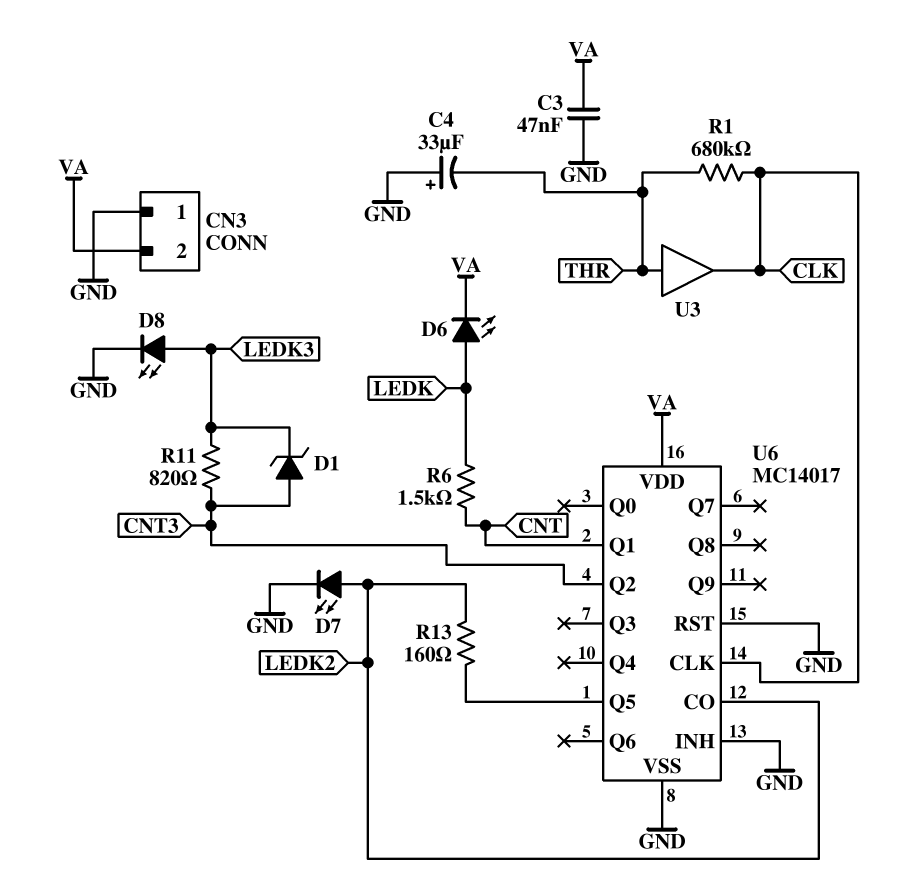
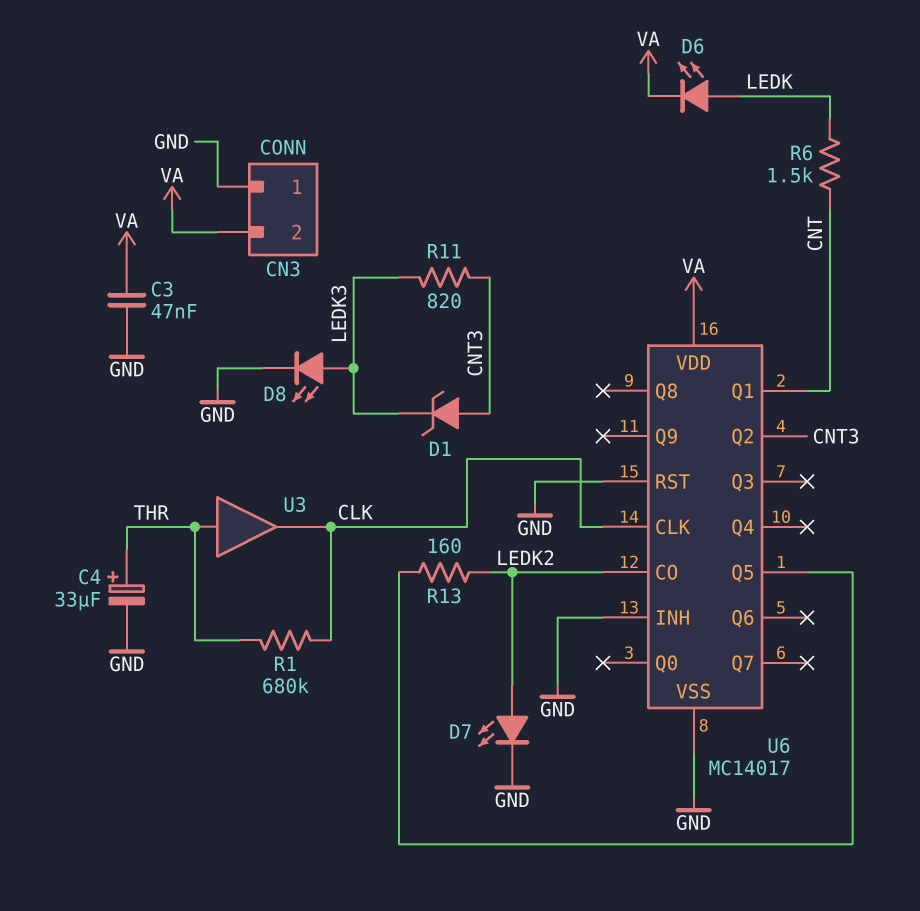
C4: 33uF (plus GND, minus THR) -> 33uF (plus THR, minus GND)

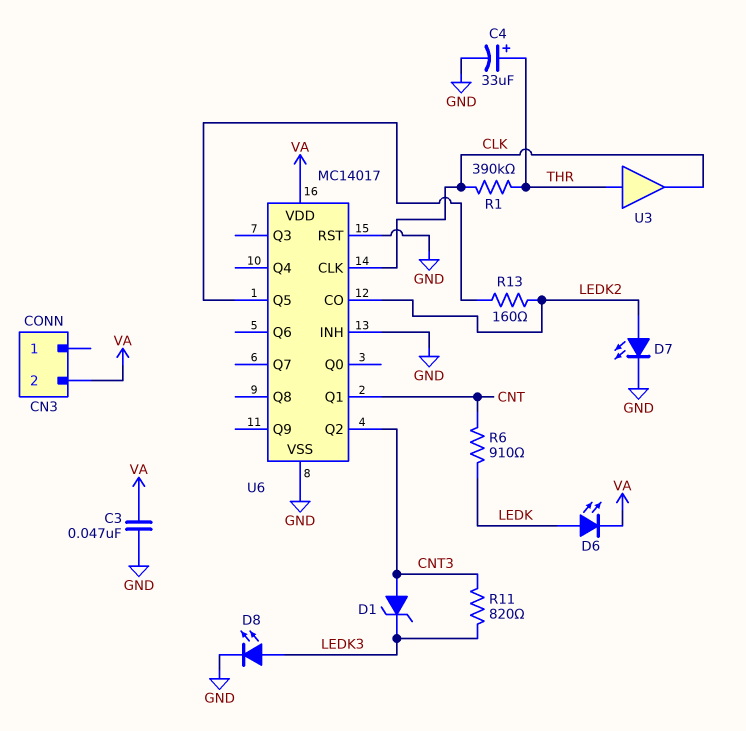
CN3 pin 1: GND -> none
R1: 680k (CLK, THR) -> 390k (CLK, THR)
R6: 1.5k (CNT, LEDK) -> 910 (CNT, LEDK)

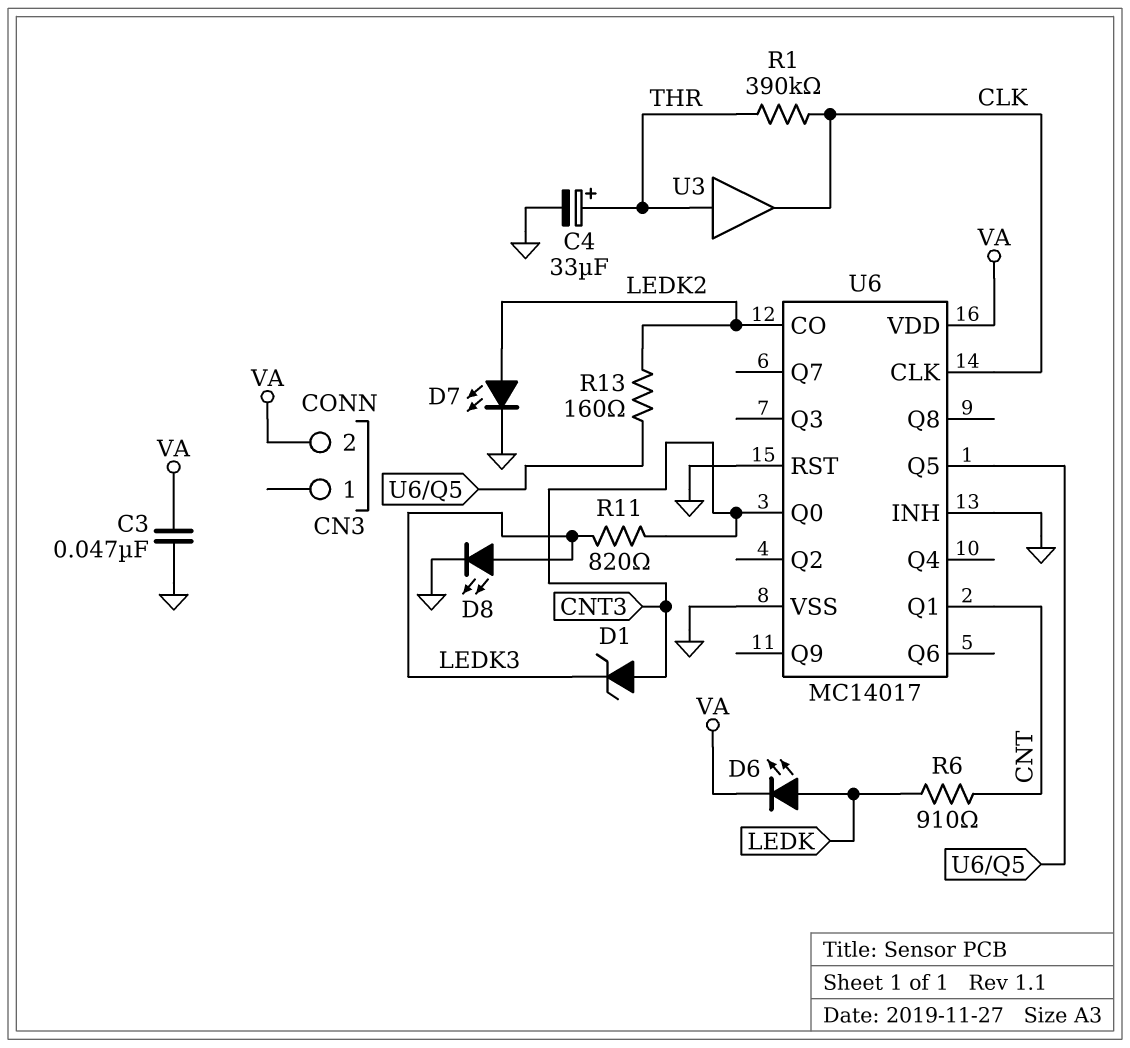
U6 pin Q0: none -> CNT3
U6 pin Q2: CNT3 -> none

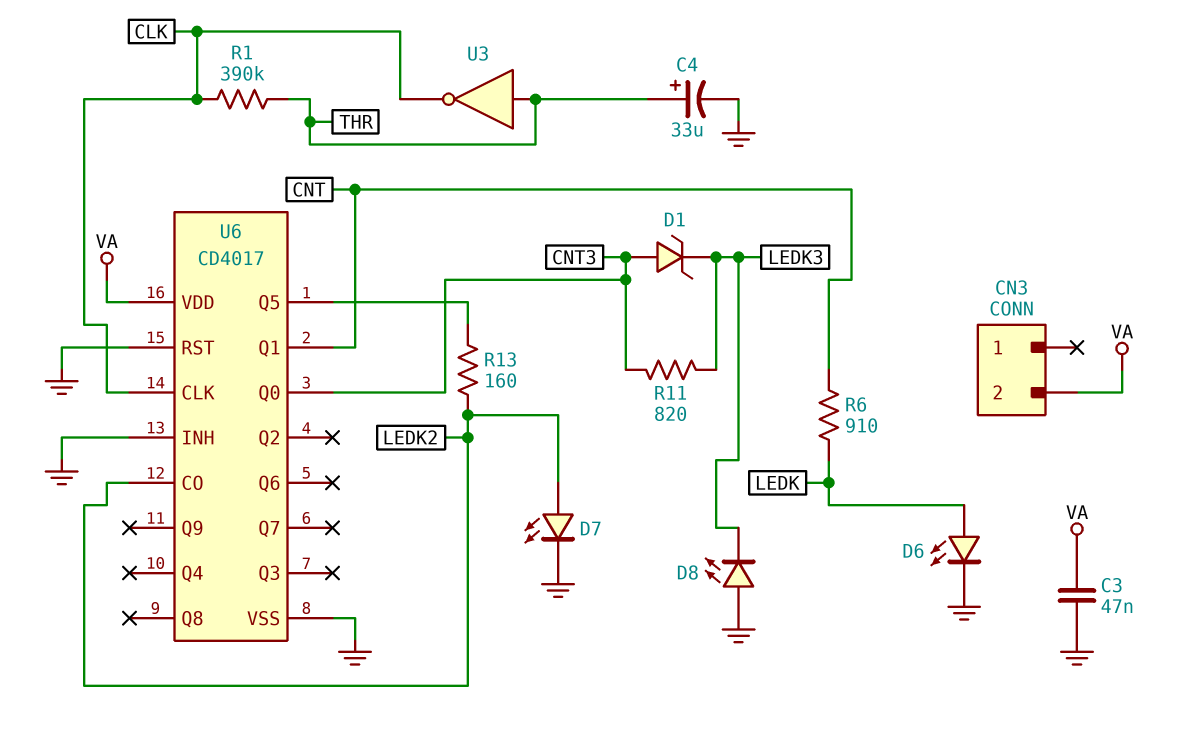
D6: LED (A LEDK, K VA) -> LED (A LEDK, K GND)
D8: LED (A LEDK3, K GND) -> LED (A GND, K LEDK3)
U3: buffer (in THR, out CLK) -> NOT (in THR, out CLK)
U6: MC14017 -> CD4017

